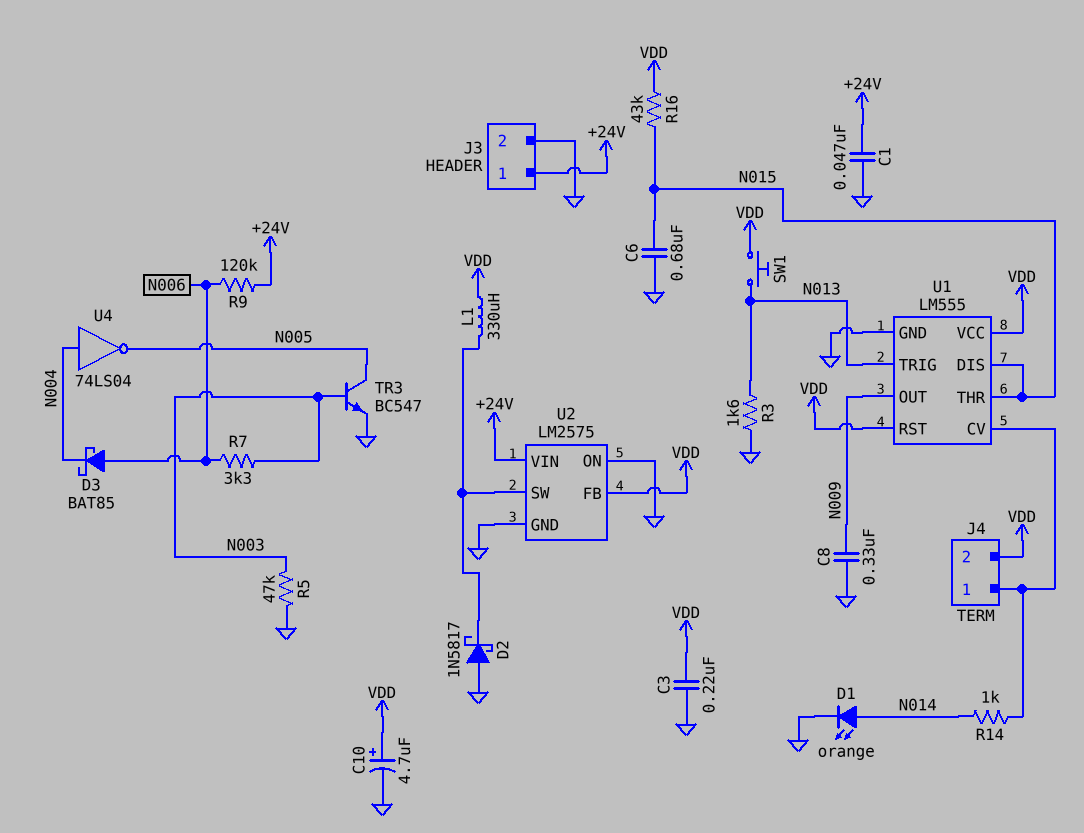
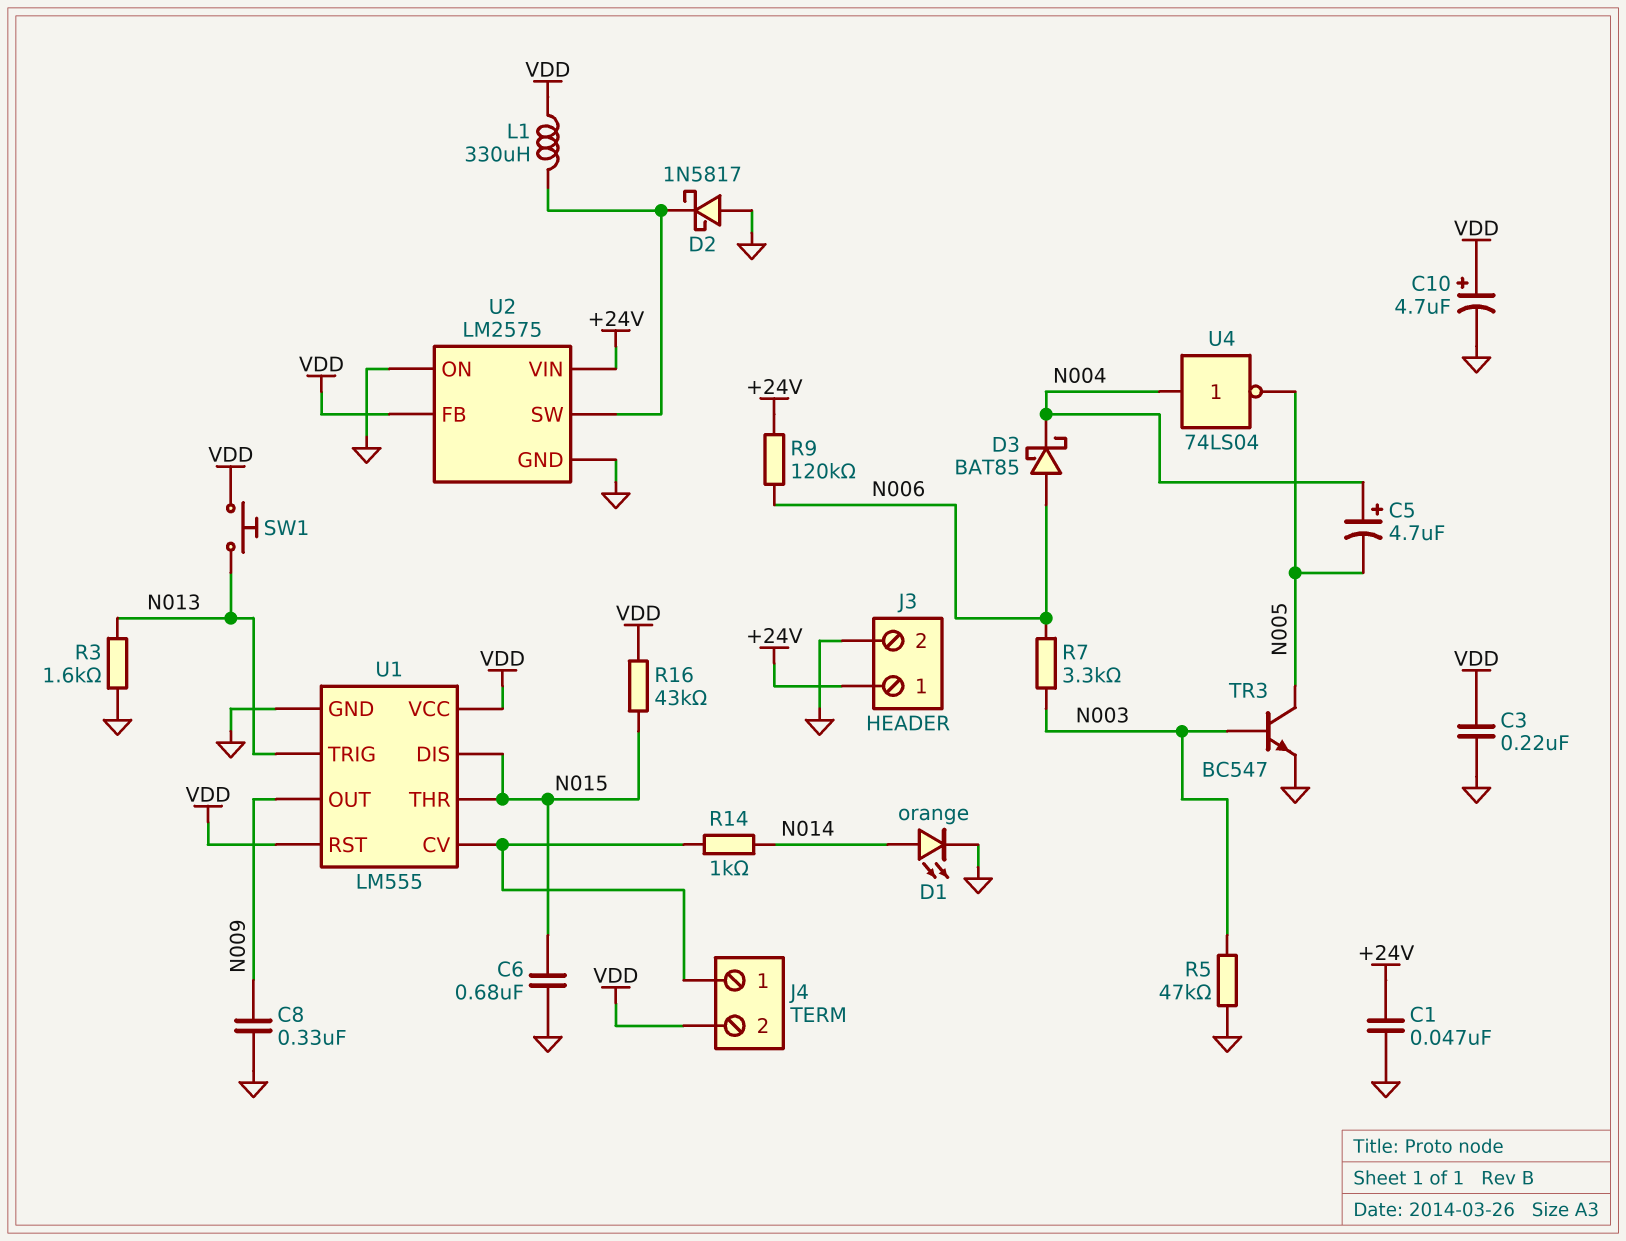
C5: none -> 4.7uF (plus N004, minus N005)

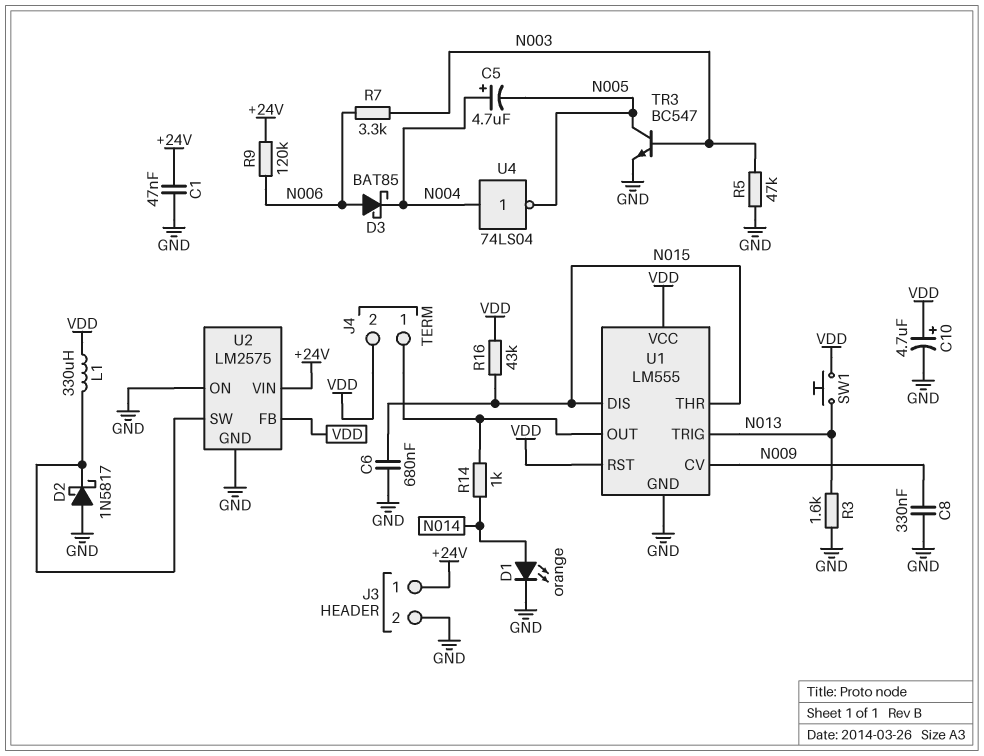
C3: 220nF (GND, VDD) -> none
U1 pin CV: J4/1 -> N009
U1 pin OUT: N009 -> J4/1

